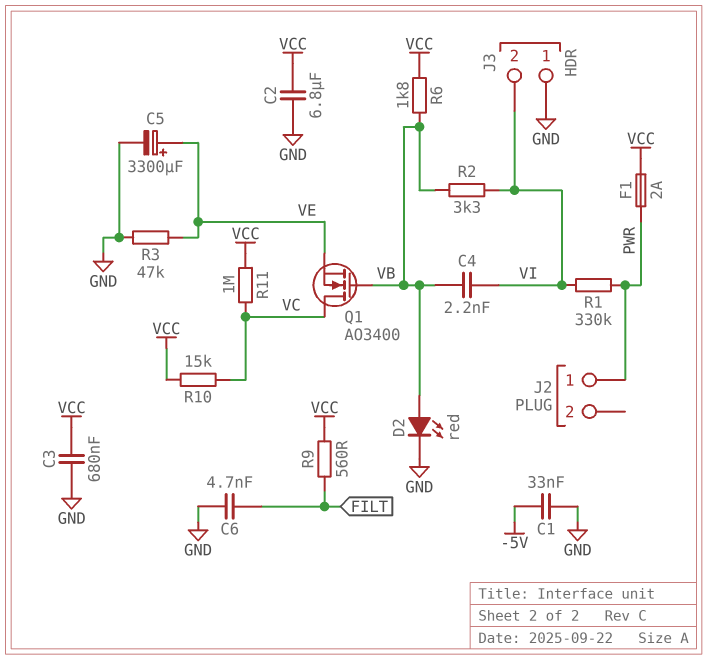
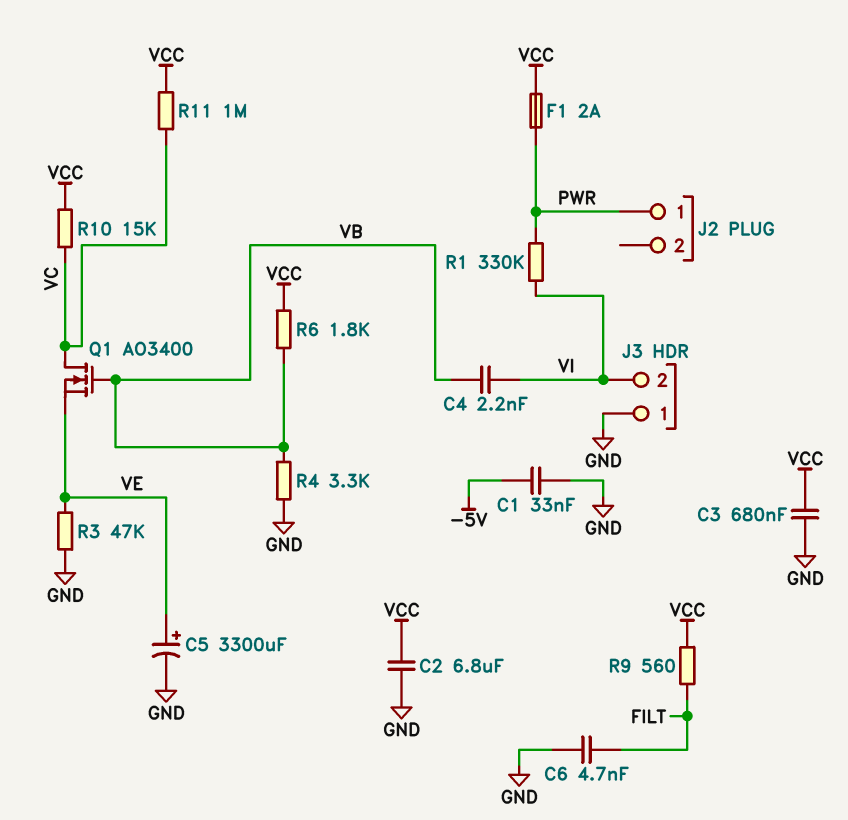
D2: LED red (A VB, K GND) -> none
R2: 3.3k (VB, VI) -> none
R4: none -> 3.3k (GND, VB)

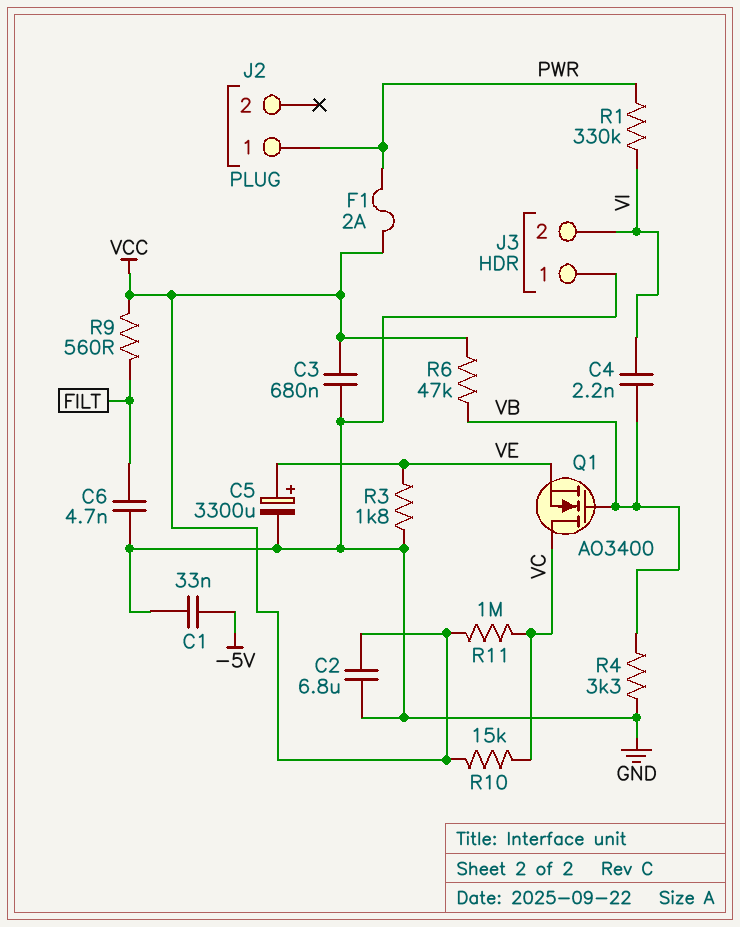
R3: 47k (GND, VE) -> 1.8k (GND, VE)
R6: 1.8k (VB, VCC) -> 47k (VB, VCC)

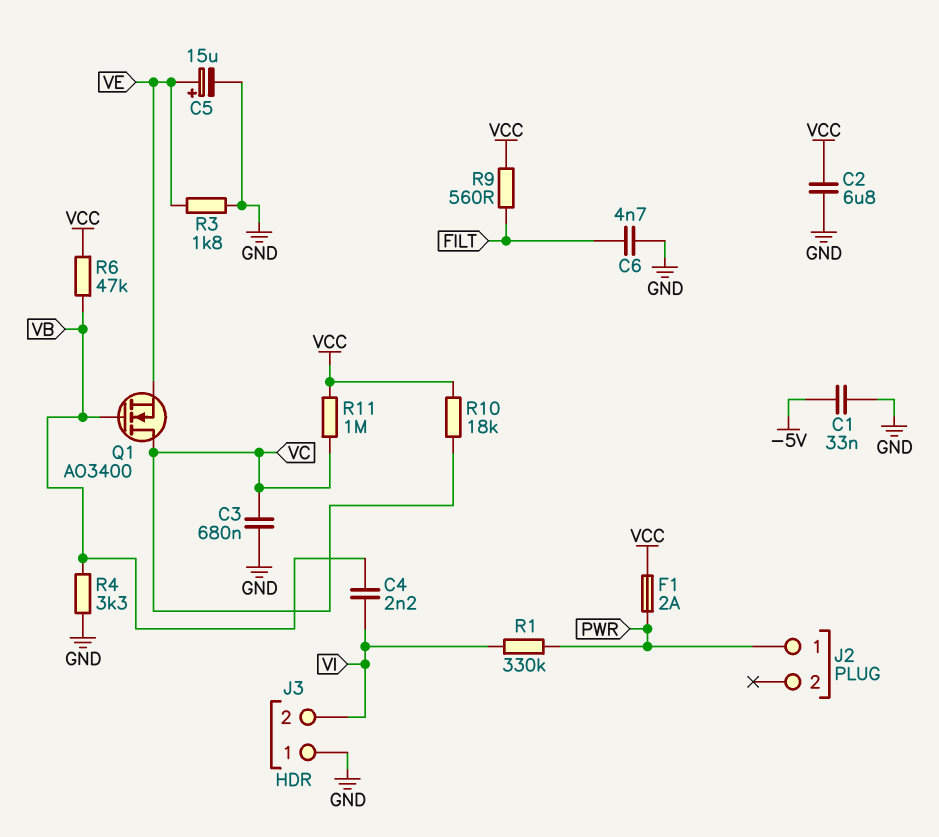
C3: 680nF (GND, VCC) -> 680nF (GND, VC)
C5: 3300uF (plus VE, minus GND) -> 15uF (plus VE, minus GND)
R10: 15k (VC, VCC) -> 18k (VC, VCC)

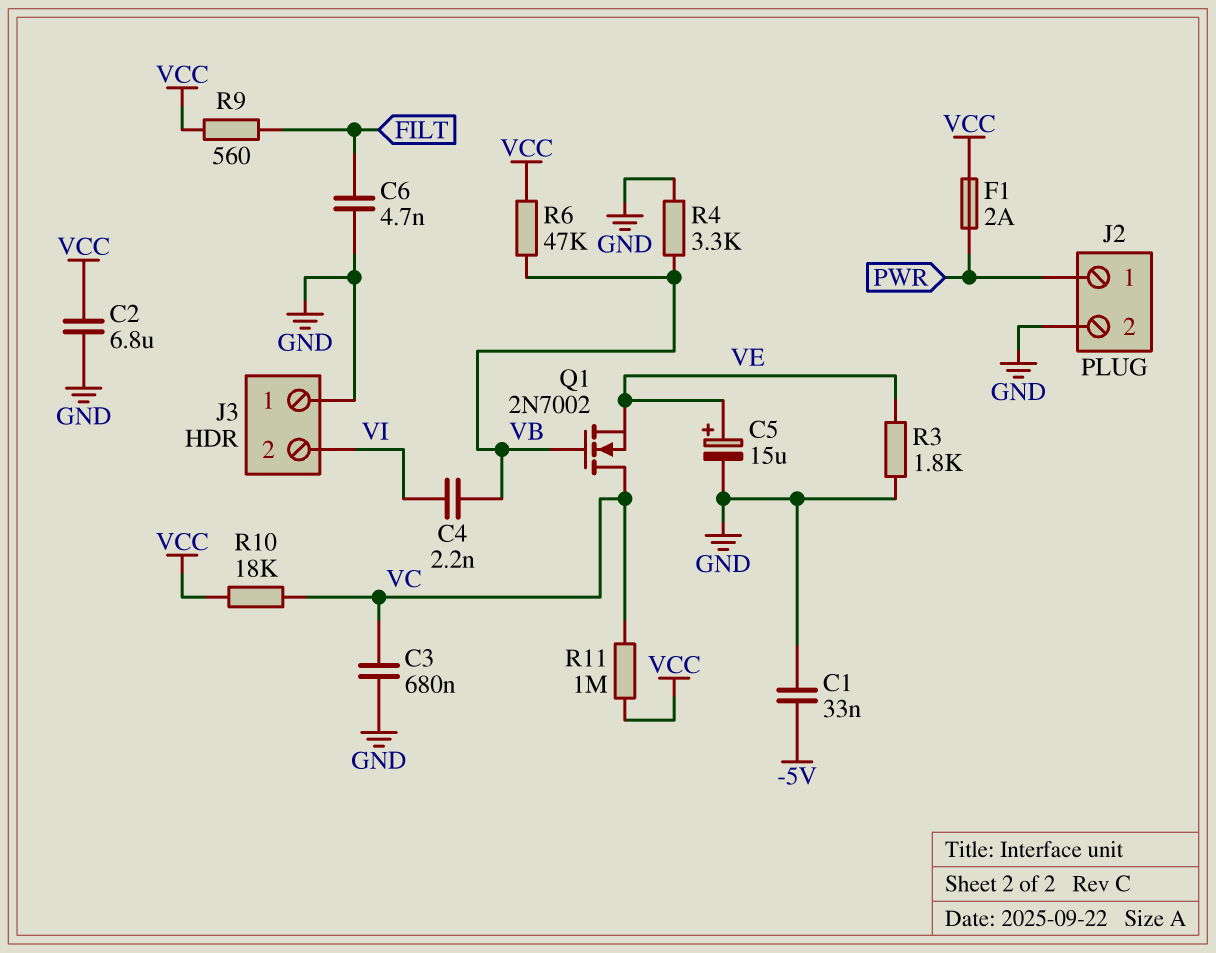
J2 pin 2: none -> GND
Q1: NMOS AO3400 (G VB, D VC, S VE) -> NMOS 2N7002 (G VB, D VC, S VE)
R1: 330k (PWR, VI) -> none

